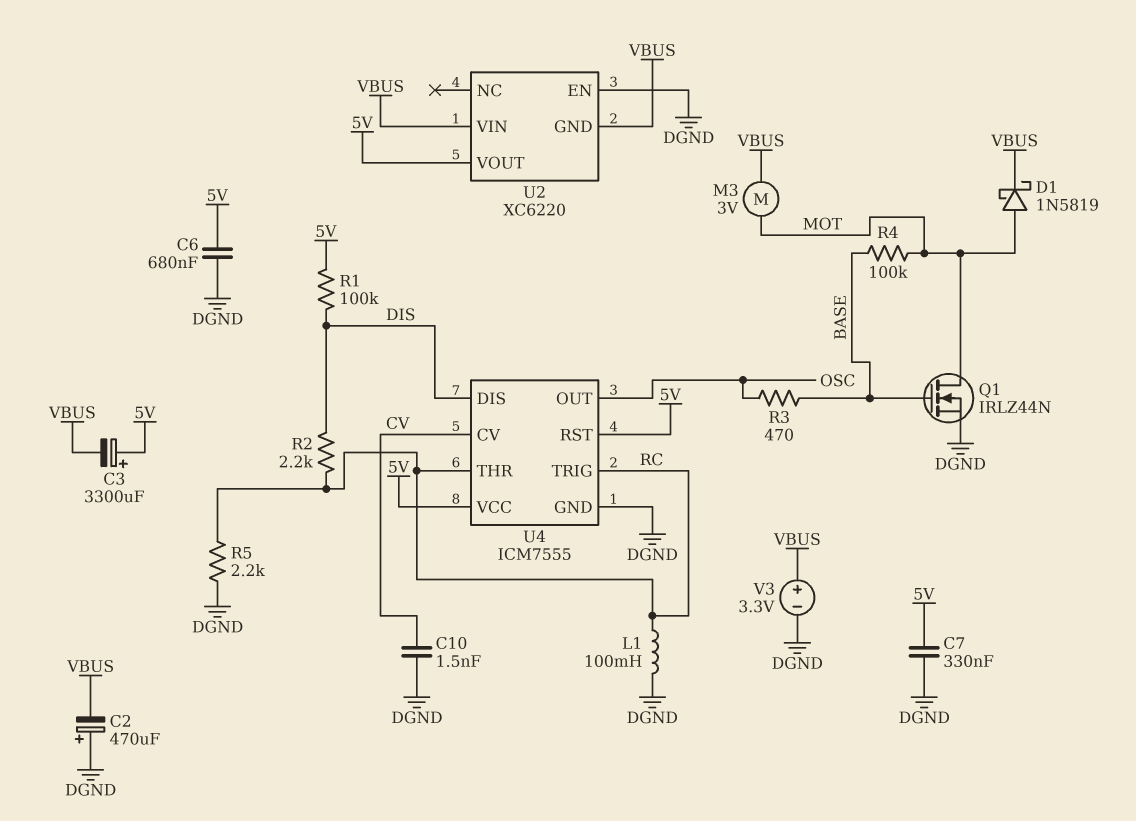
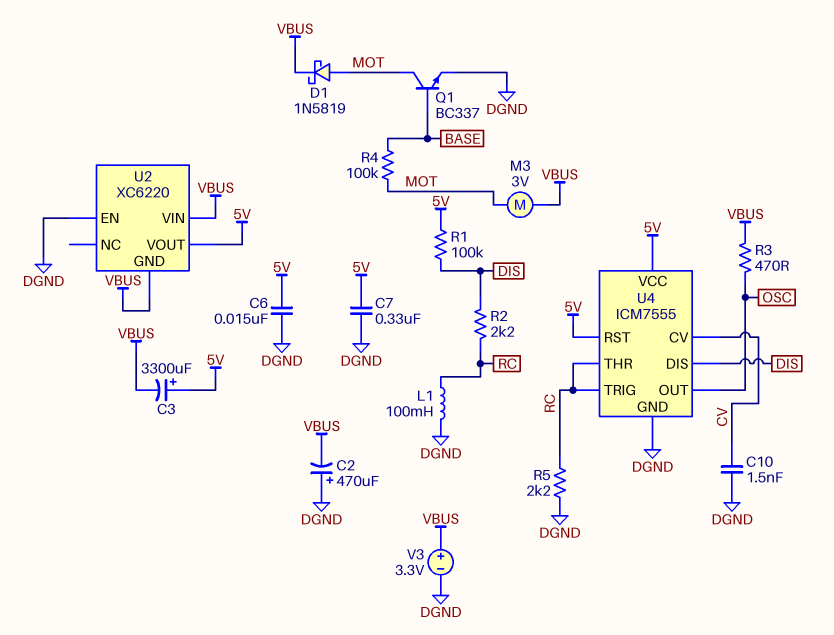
C6: 680nF (5V, DGND) -> 15nF (5V, DGND)
Q1: NMOS IRLZ44N (G BASE, D MOT, S DGND) -> NPN BC337 (B BASE, C MOT, E DGND)
R3: 470 (BASE, OSC) -> 470 (OSC, VBUS)

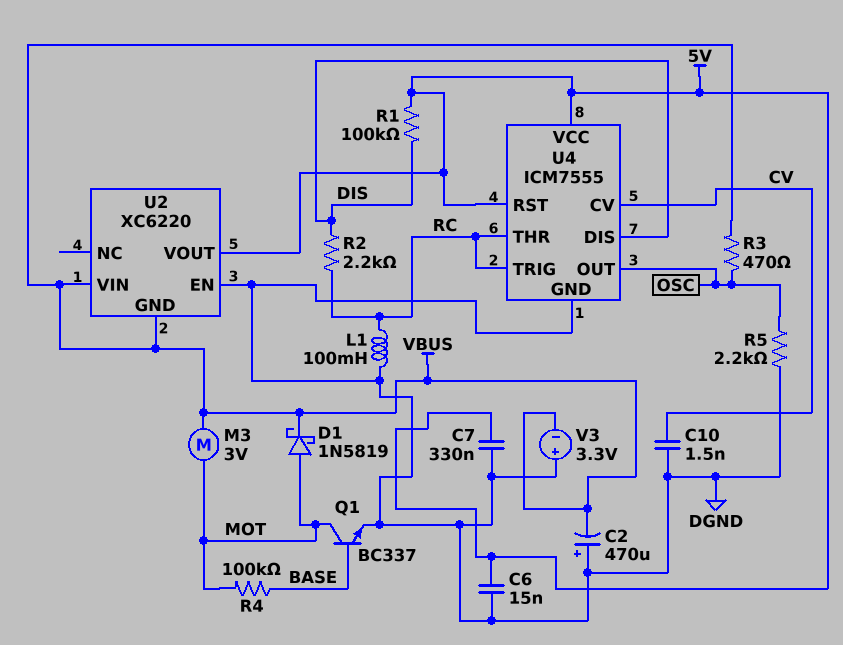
C3: 3300uF (plus 5V, minus VBUS) -> none
R5: 2.2k (DGND, RC) -> 2.2k (DGND, OSC)
V3: 3.3V (plus VBUS, minus DGND) -> 3.3V (plus DGND, minus VBUS)

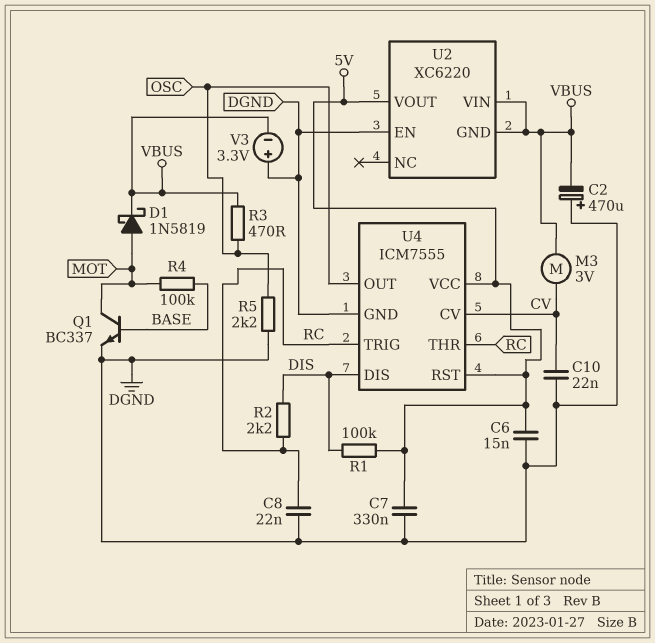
C8: none -> 22nF (DGND, RC)
C10: 1.5nF (CV, DGND) -> 22nF (CV, DGND)
L1: 100mH (DGND, RC) -> none
M3: motor 3V (MOT, VBUS) -> motor 3V (CV, VBUS)

